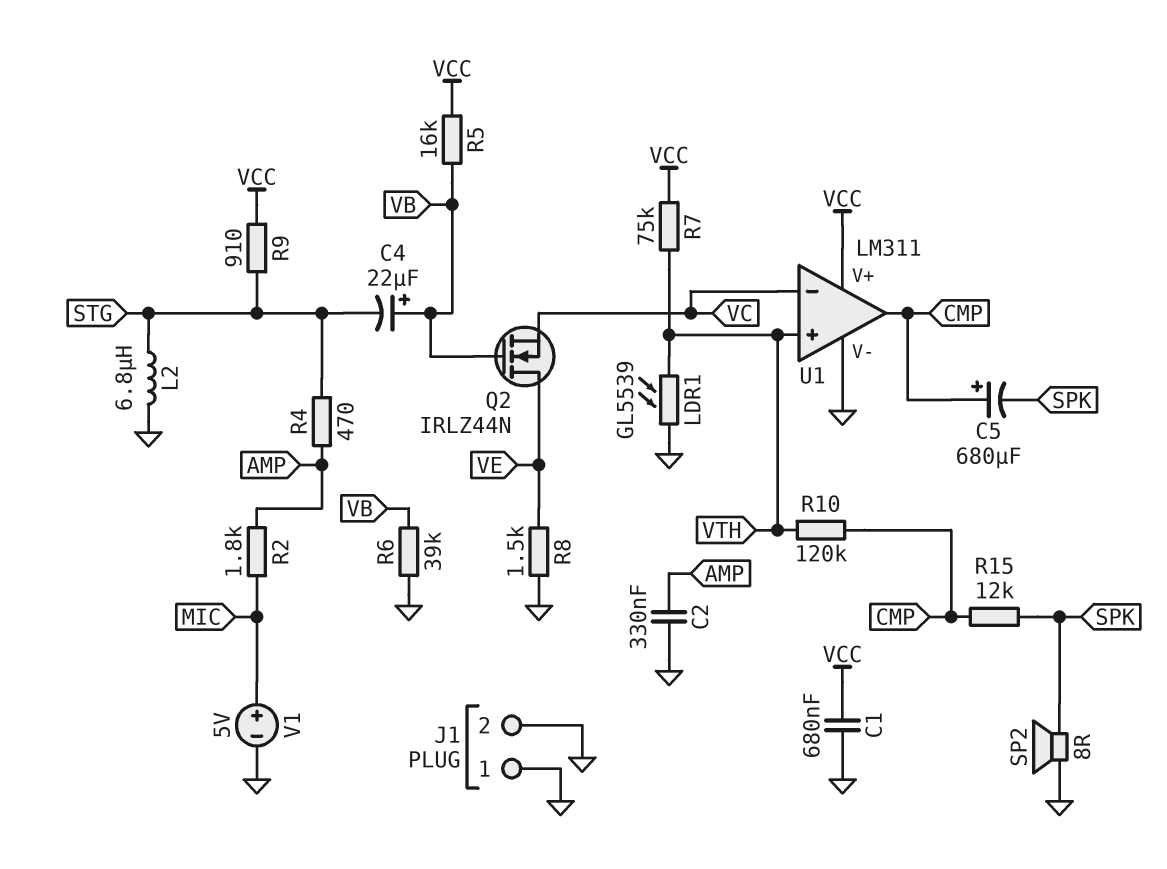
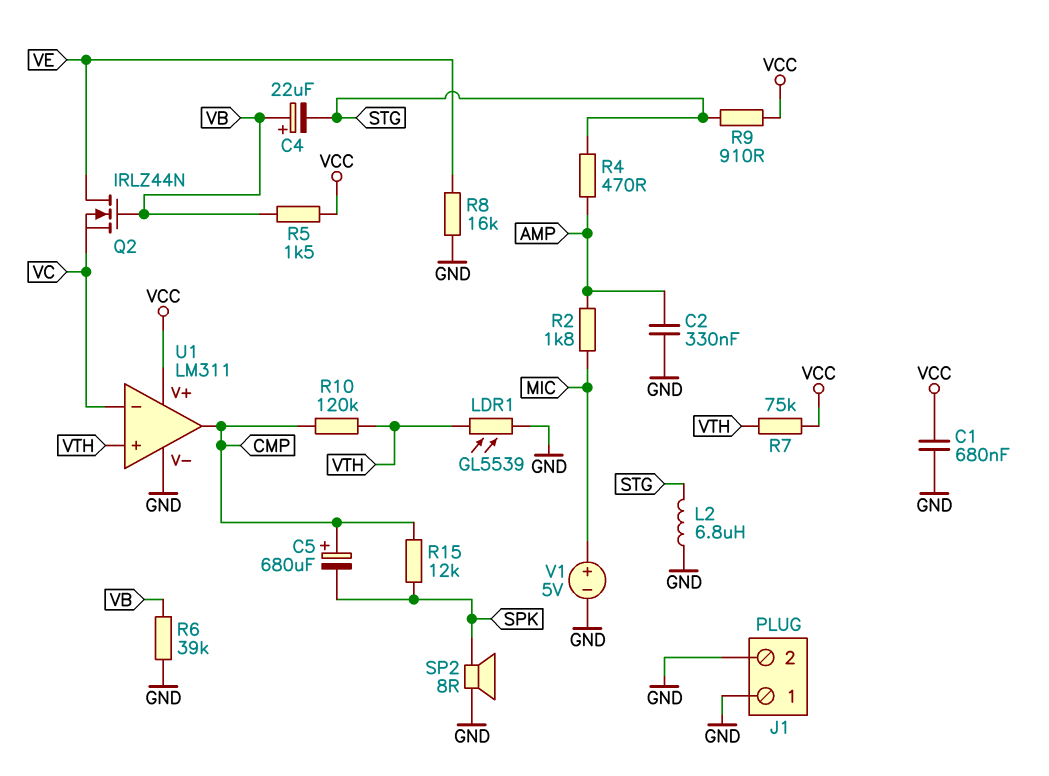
R5: 16k (VB, VCC) -> 1.5k (VB, VCC)
R8: 1.5k (GND, VE) -> 16k (GND, VE)

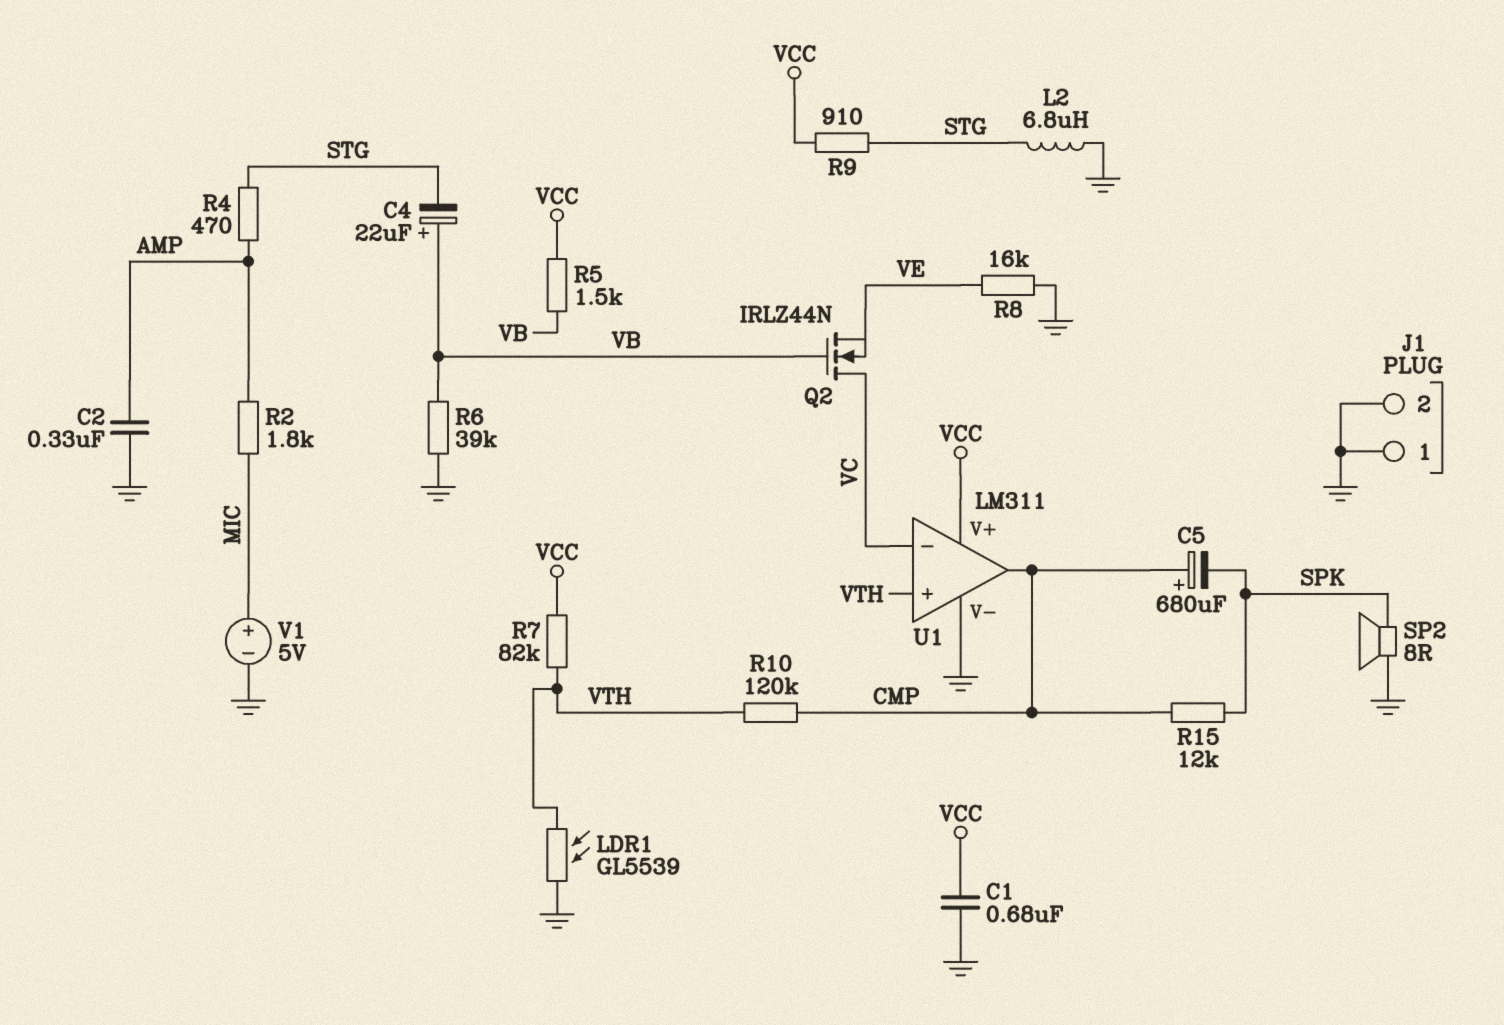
Q2: NMOS IRLZ44N (G VB, D VE, S VC) -> NMOS IRLZ44N (G VB, D VC, S VE)
R7: 75k (VCC, VTH) -> 82k (VCC, VTH)

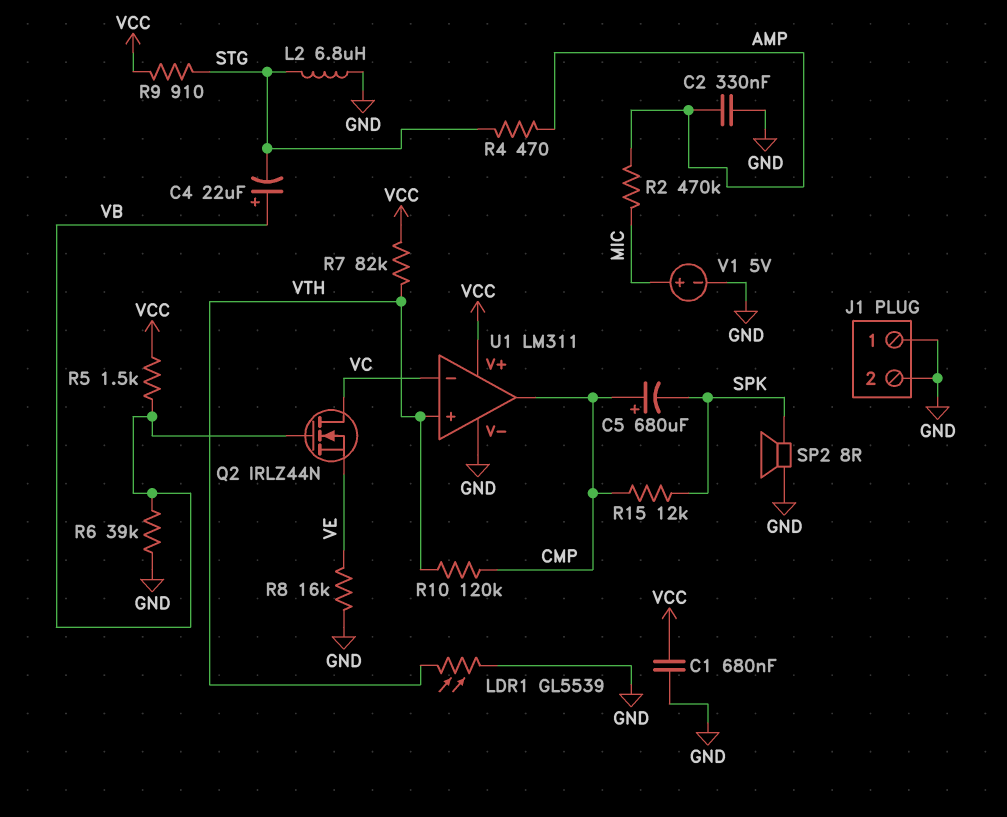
R2: 1.8k (AMP, MIC) -> 470k (AMP, MIC)

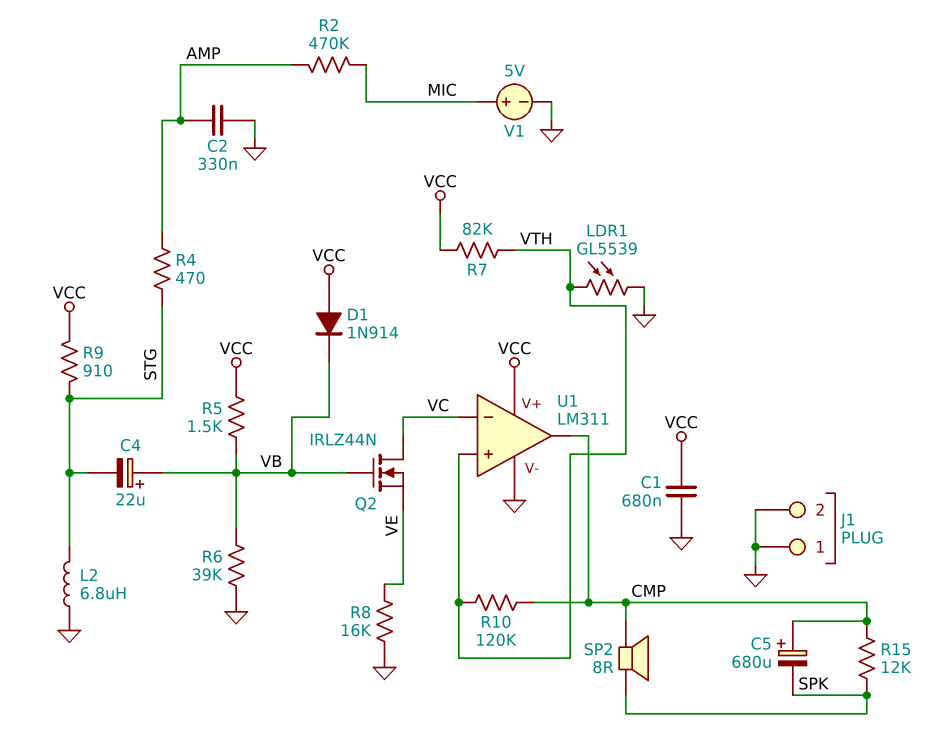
D1: none -> diode 1N914 (A VCC, K VB)
SP2: speaker 8R (GND, SPK) -> speaker 8R (CMP, SPK)

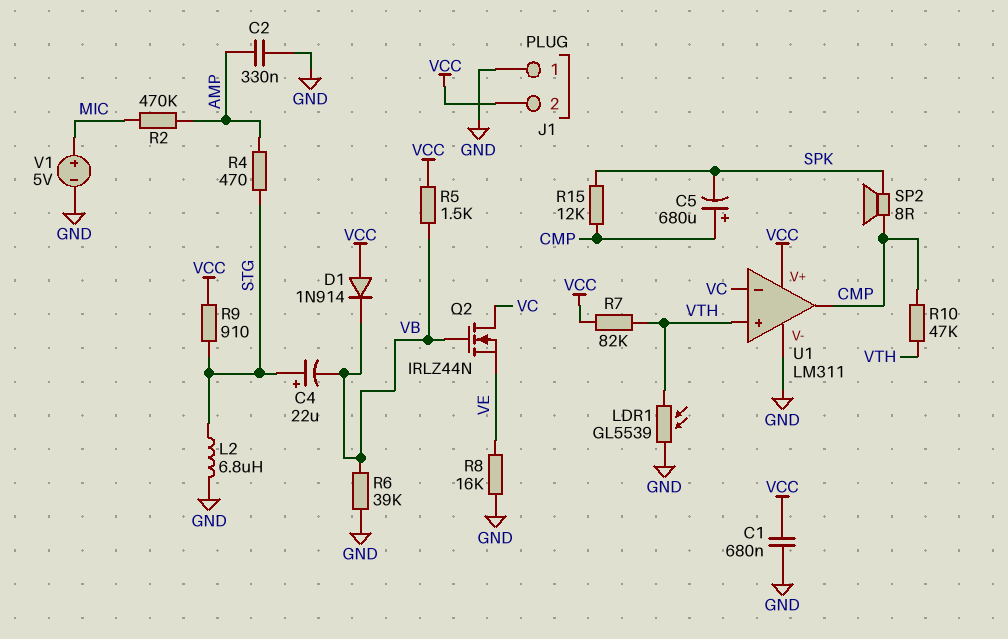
C4: 22uF (plus VB, minus STG) -> 22uF (plus STG, minus VB)
J1 pin 2: GND -> VCC
R10: 120k (CMP, VTH) -> 47k (CMP, VTH)

